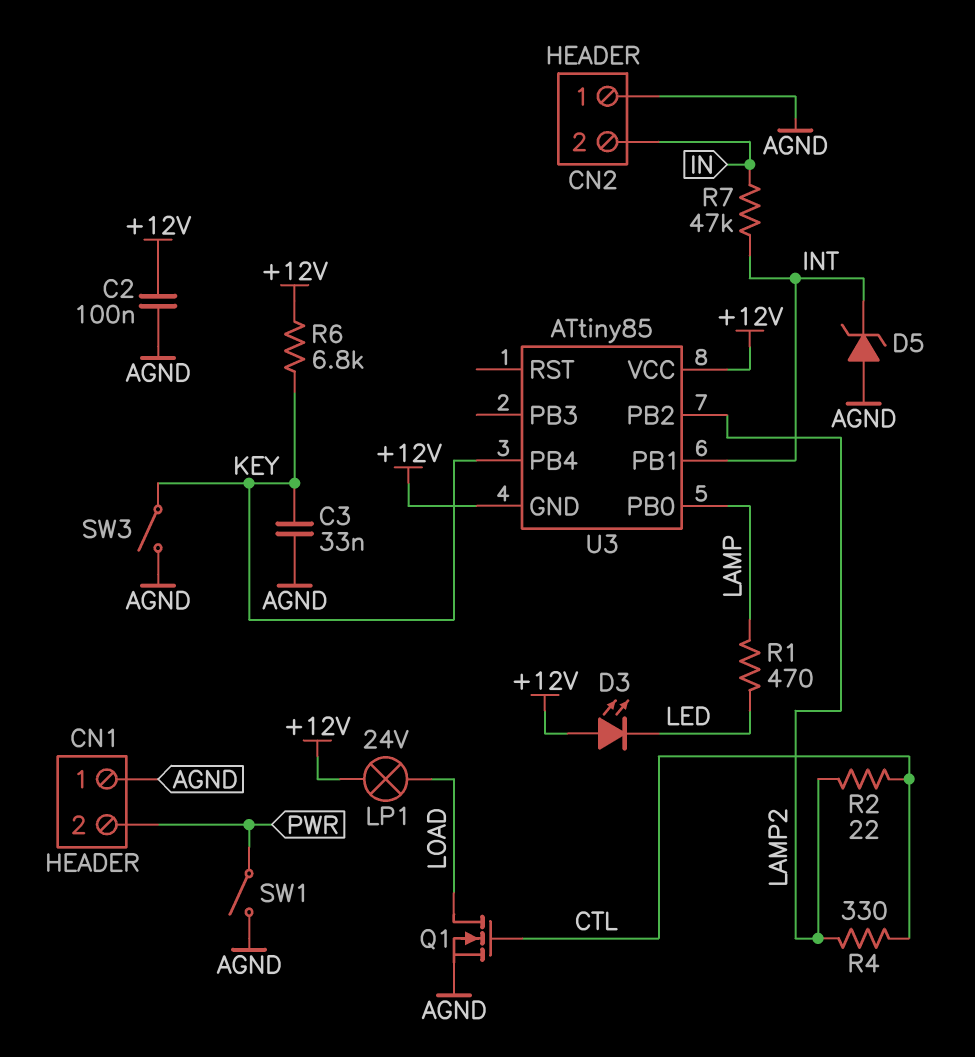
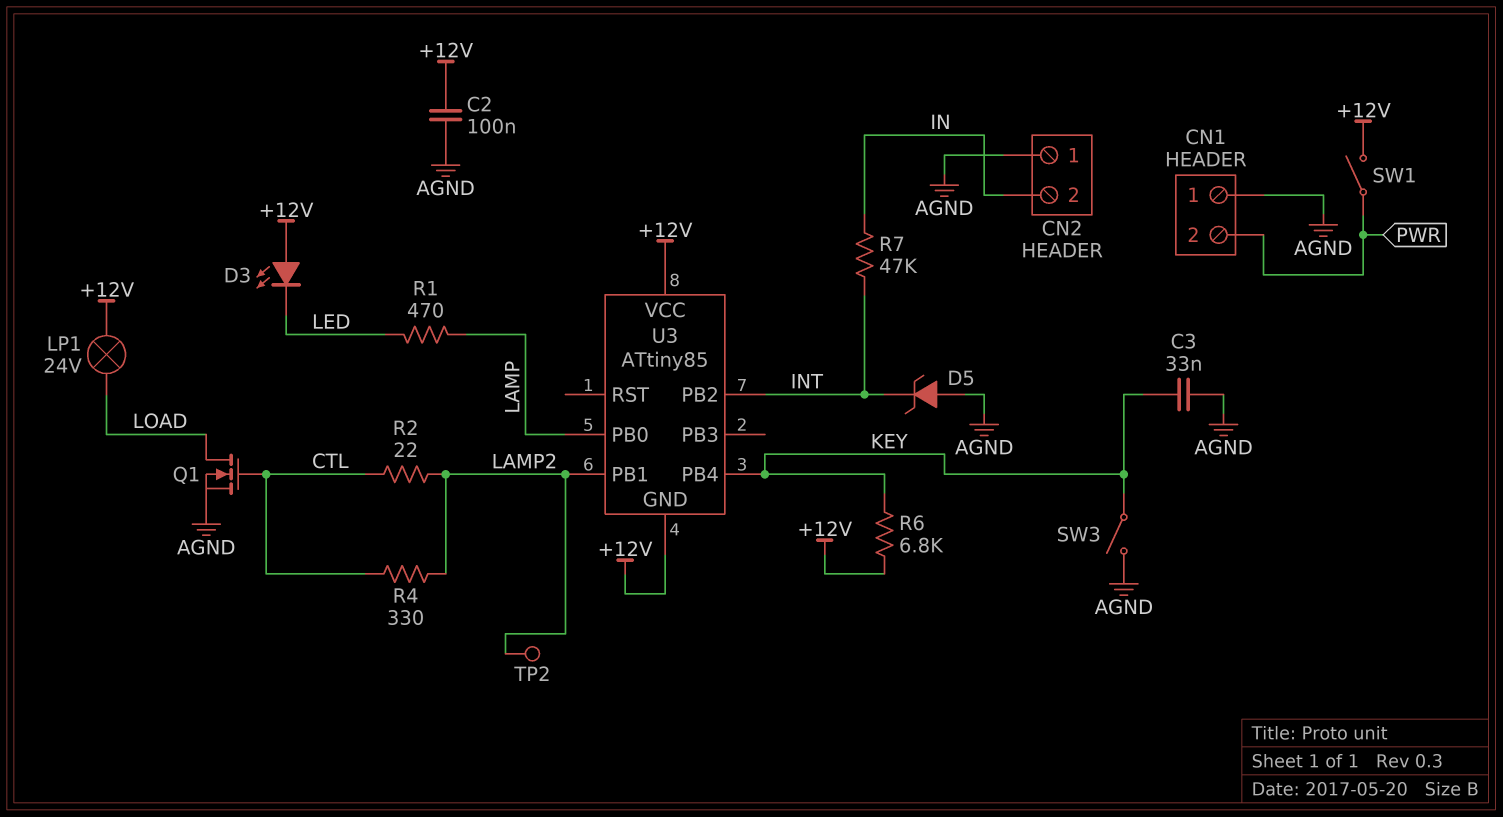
SW1: switch (AGND, PWR) -> switch (+12V, PWR)
TP2: none -> test point (LAMP2)
U3 pin PB1: INT -> LAMP2
U3 pin PB2: LAMP2 -> INT

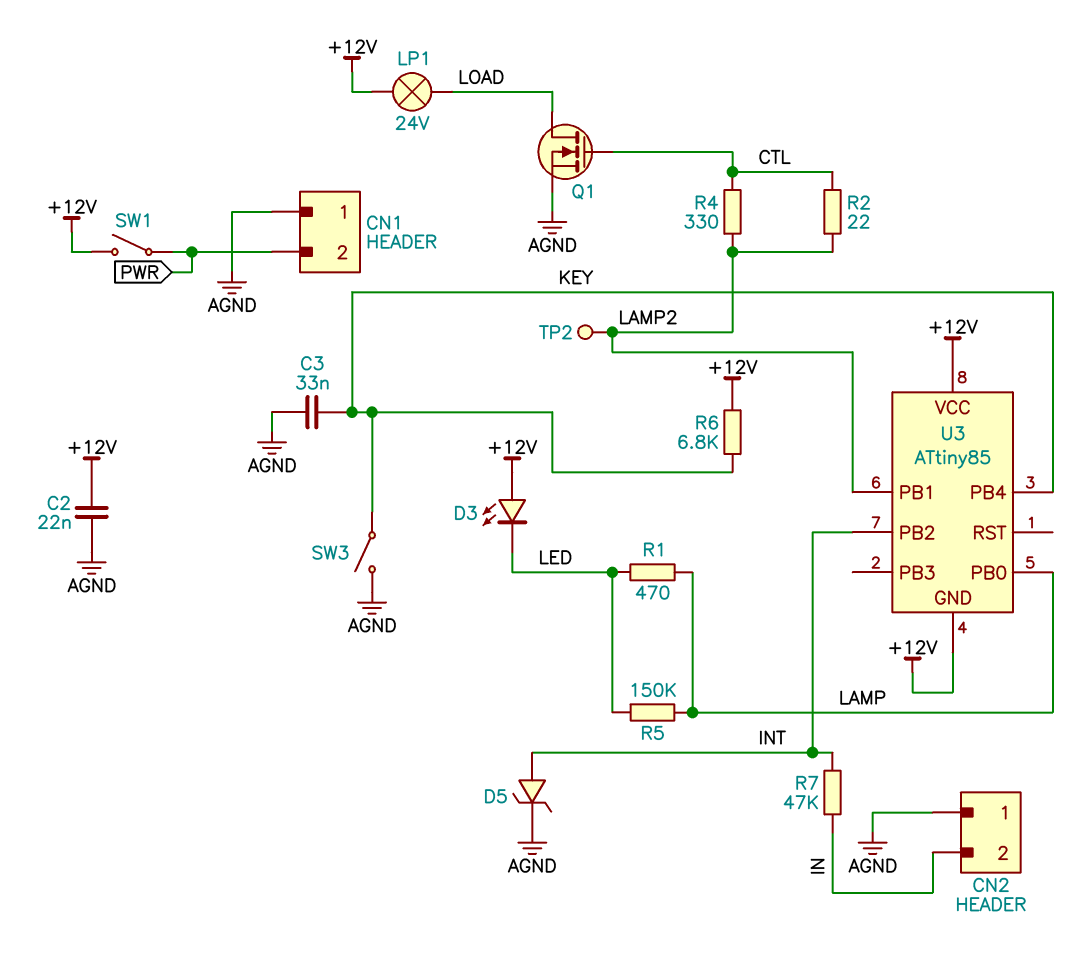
C2: 100nF (+12V, AGND) -> 22nF (+12V, AGND)
D5: zener (A AGND, K INT) -> zener (A INT, K AGND)
R5: none -> 150k (LAMP, LED)

